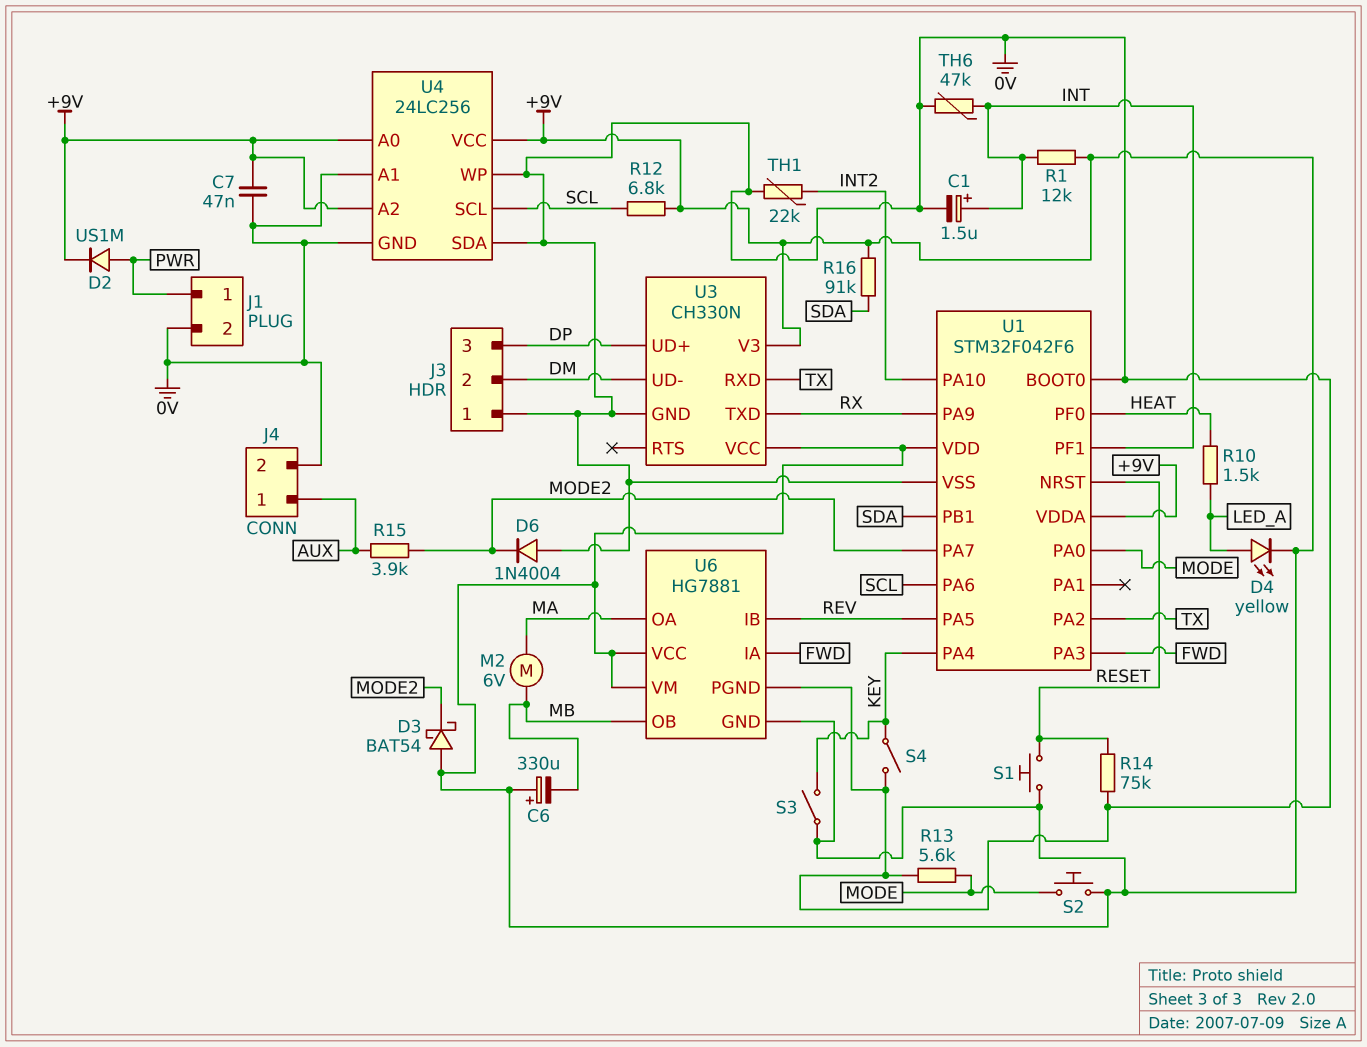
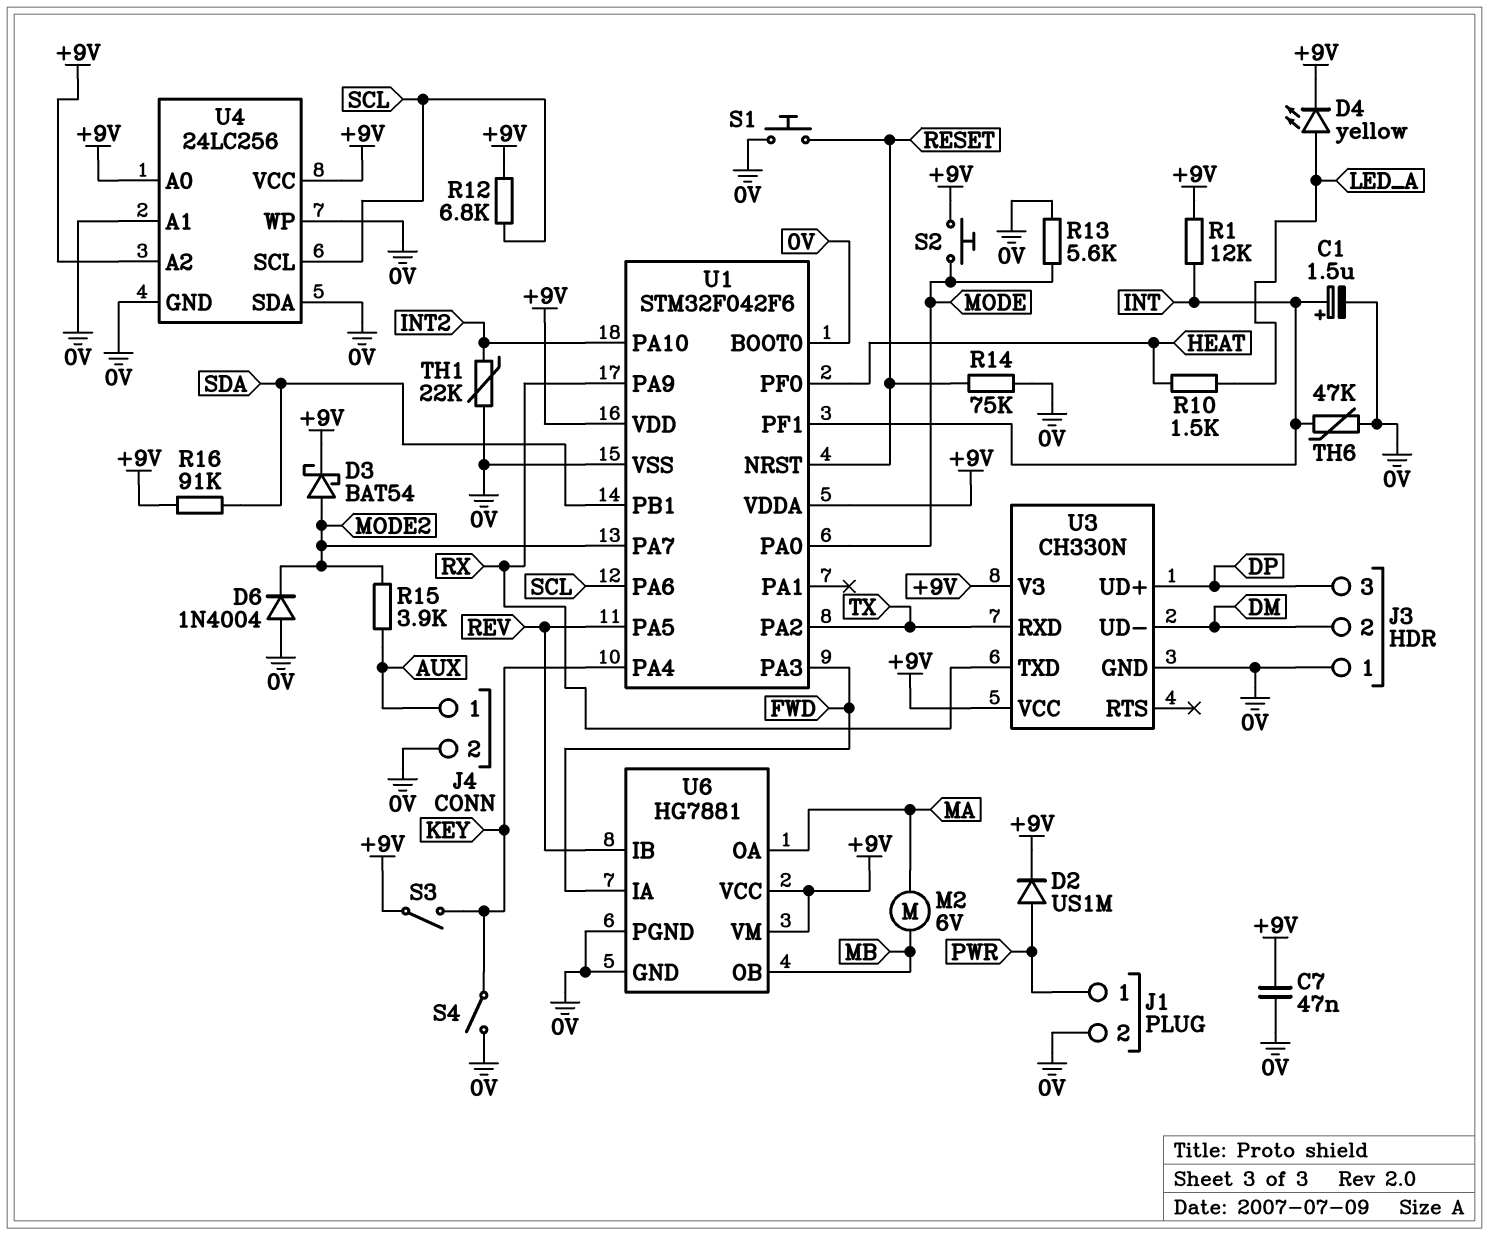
C6: 330uF (plus +9V, minus MB) -> none
D3: schottky BAT54 (A +9V, K MODE2) -> schottky BAT54 (A MODE2, K +9V)
S1: button (+9V, RESET) -> button (0V, RESET)
U6 pin GND: +9V -> 0V

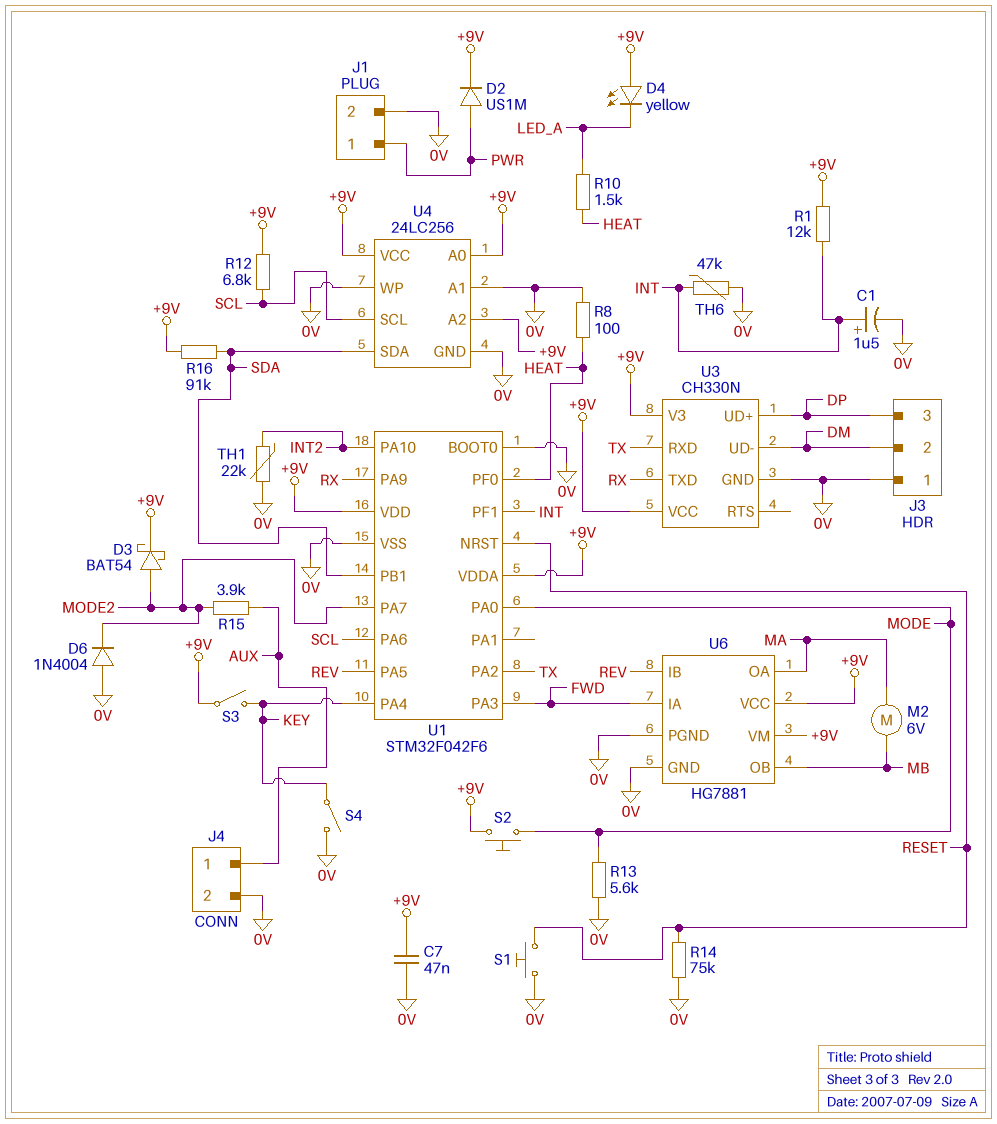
D4: LED yellow (A LED_A, K +9V) -> LED yellow (A +9V, K LED_A)
R8: none -> 100 (0V, HEAT)
U4 pin SDA: 0V -> SDA

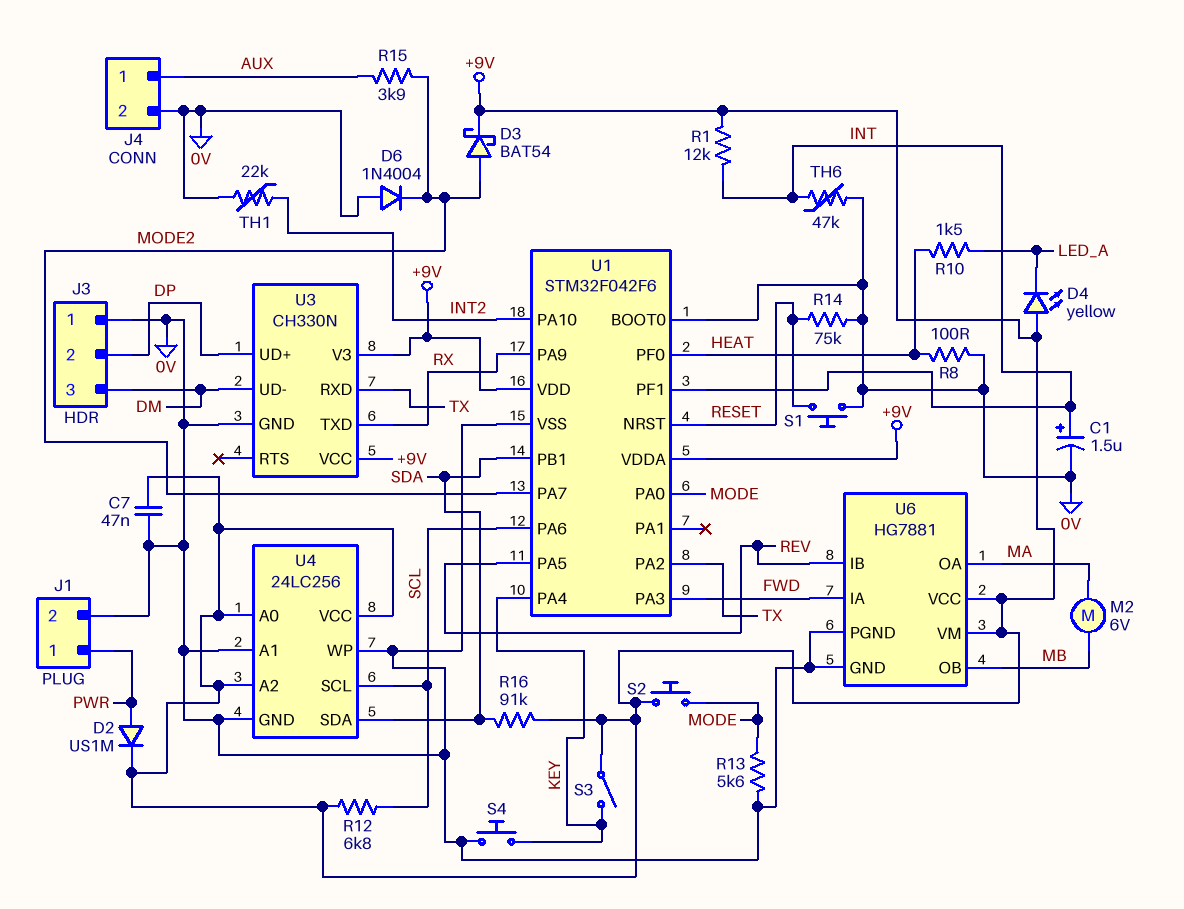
J3 pin 2: DM -> DP
J3 pin 3: DP -> DM
S4: switch (0V, KEY) -> button (0V, KEY)

